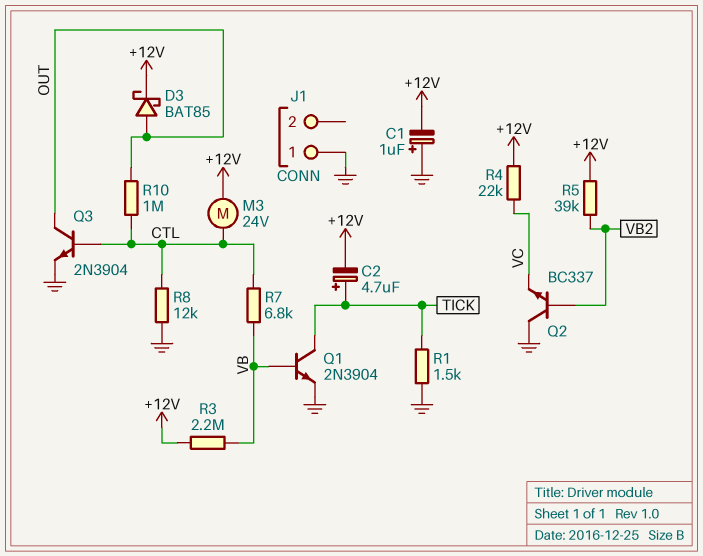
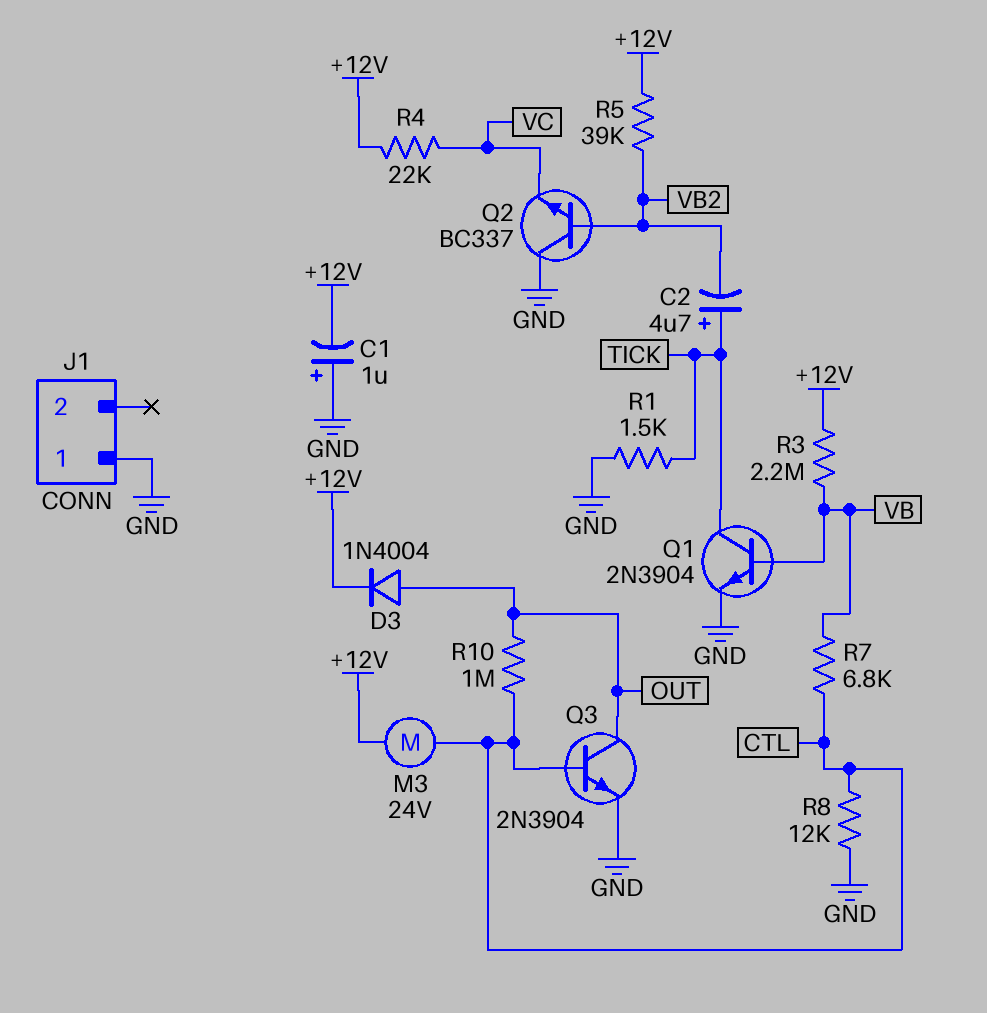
C2: 4.7uF (plus TICK, minus +12V) -> 4.7uF (plus TICK, minus VB2)
D3: schottky BAT85 (A OUT, K +12V) -> diode 1N4004 (A OUT, K +12V)

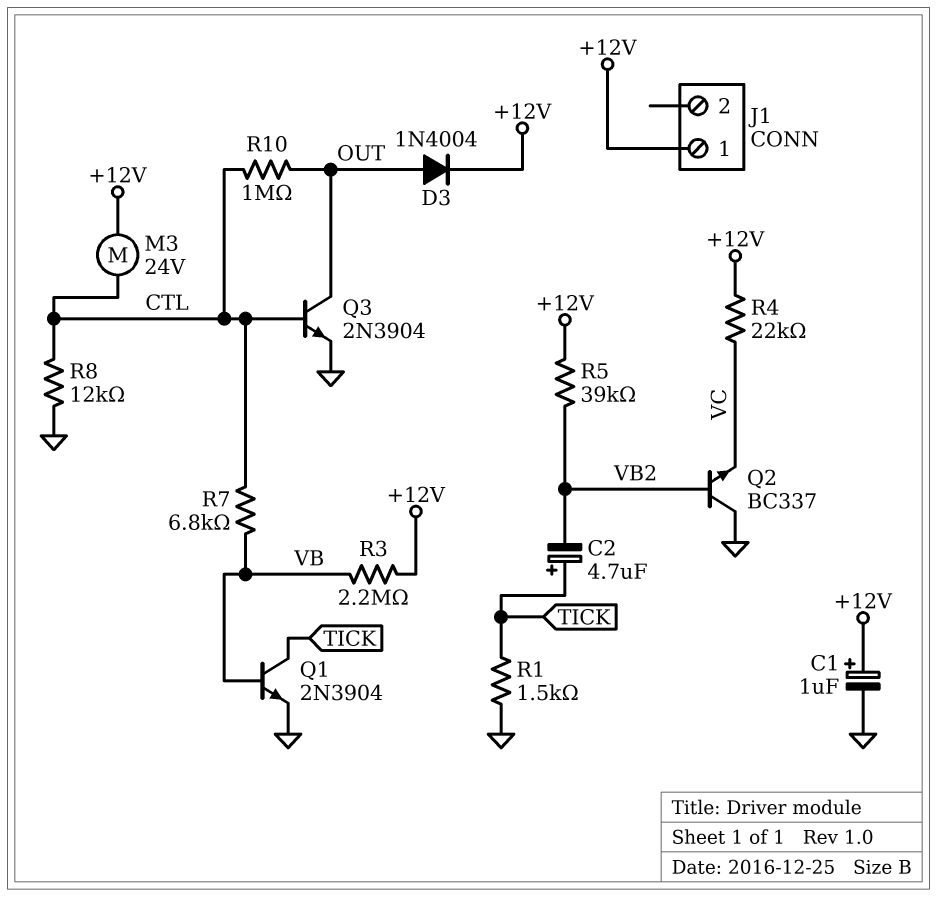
C1: 1uF (plus GND, minus +12V) -> 1uF (plus +12V, minus GND)
J1 pin 1: GND -> +12V

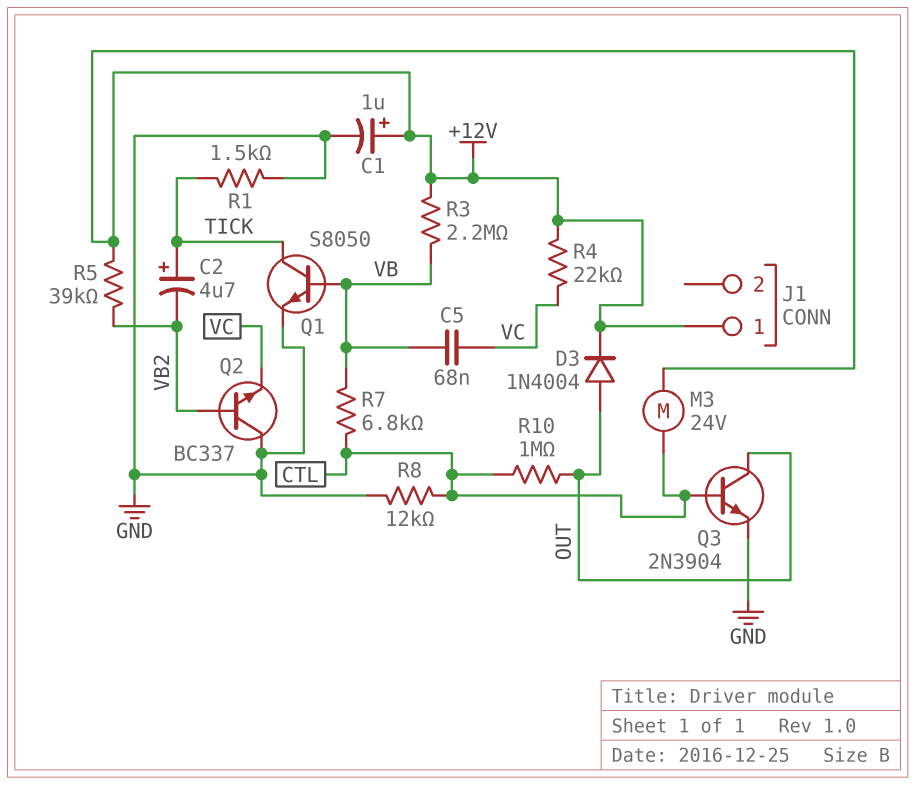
C5: none -> 68nF (VB, VC)
Q1: NPN 2N3904 (B VB, C TICK, E GND) -> NPN S8050 (B VB, C TICK, E GND)

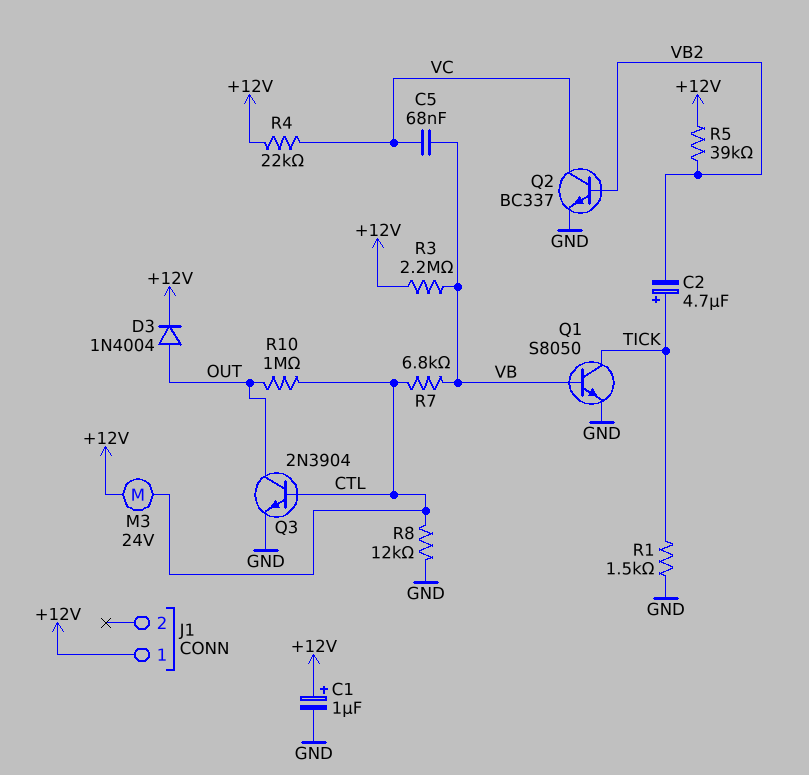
Q2: NPN BC337 (B VB2, C GND, E VC) -> NPN BC337 (B VB2, C VC, E GND)

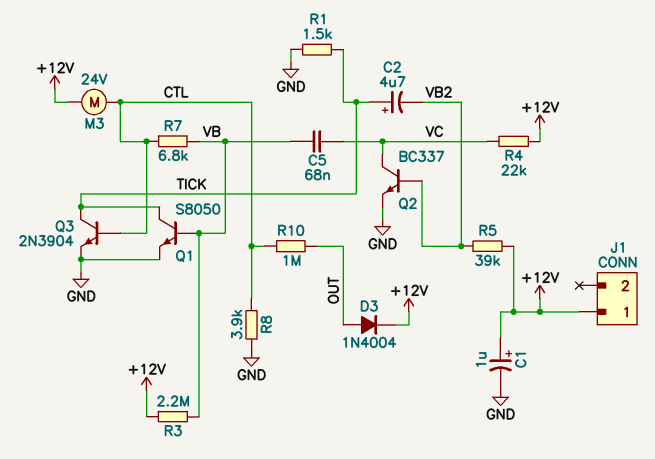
Q3: NPN 2N3904 (B CTL, C OUT, E GND) -> NPN 2N3904 (B CTL, C TICK, E GND)
R8: 12k (CTL, GND) -> 3.9k (CTL, GND)

